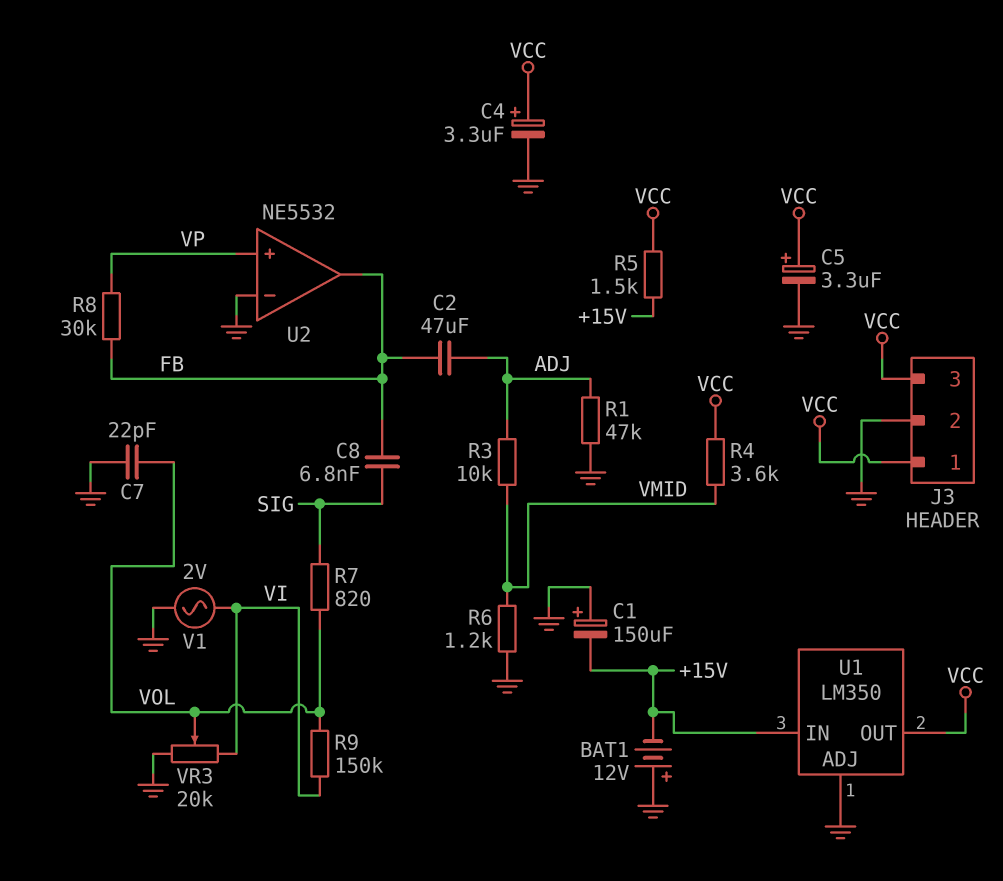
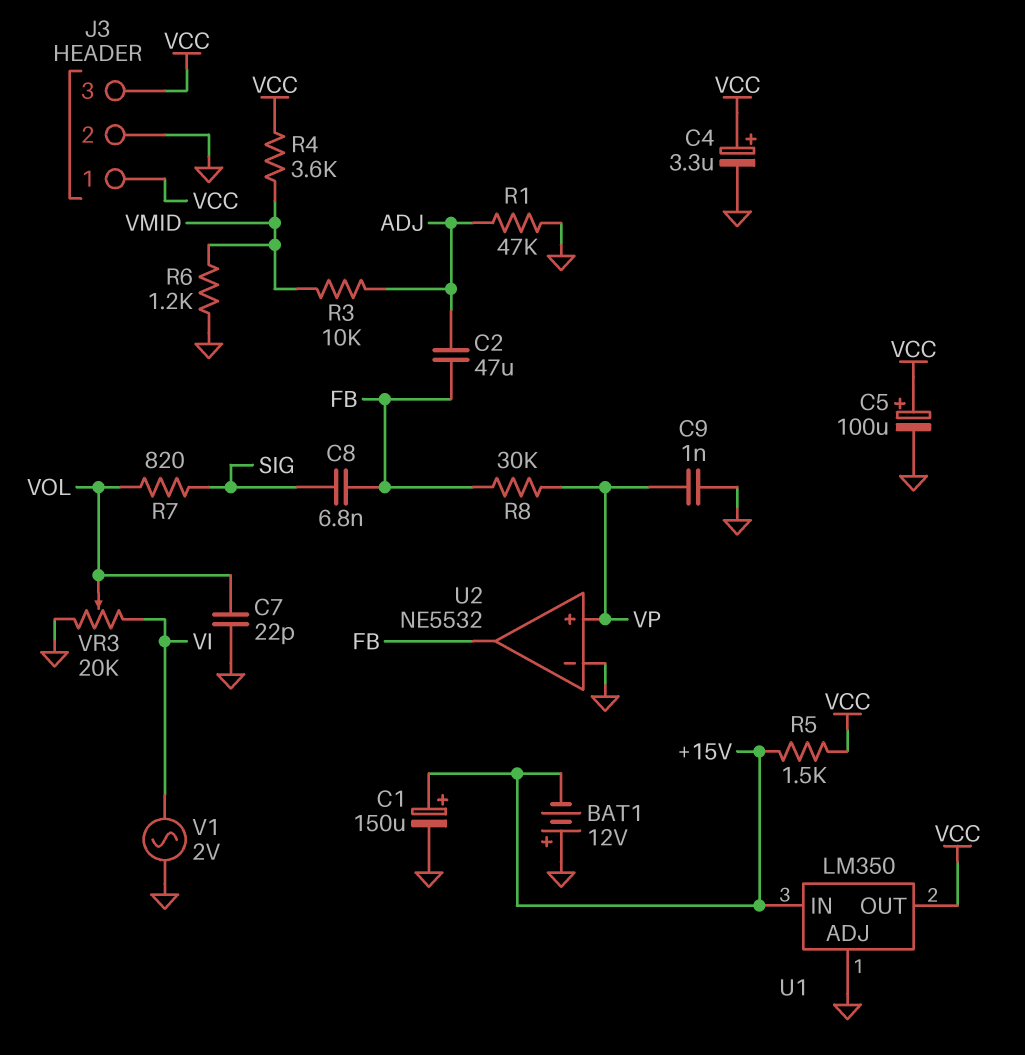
C1: 150uF (plus GND, minus +15V) -> 150uF (plus +15V, minus GND)
C5: 3.3uF (plus VCC, minus GND) -> 100uF (plus VCC, minus GND)
C9: none -> 1nF (GND, VP)
R9: 150k (VI, VOL) -> none

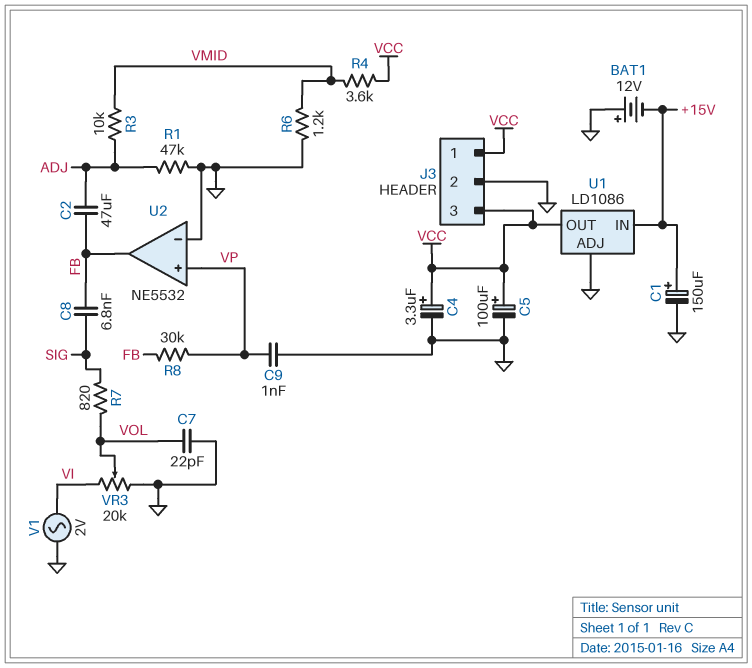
R5: 1.5k (+15V, VCC) -> none
U1: LM350 -> LD1086

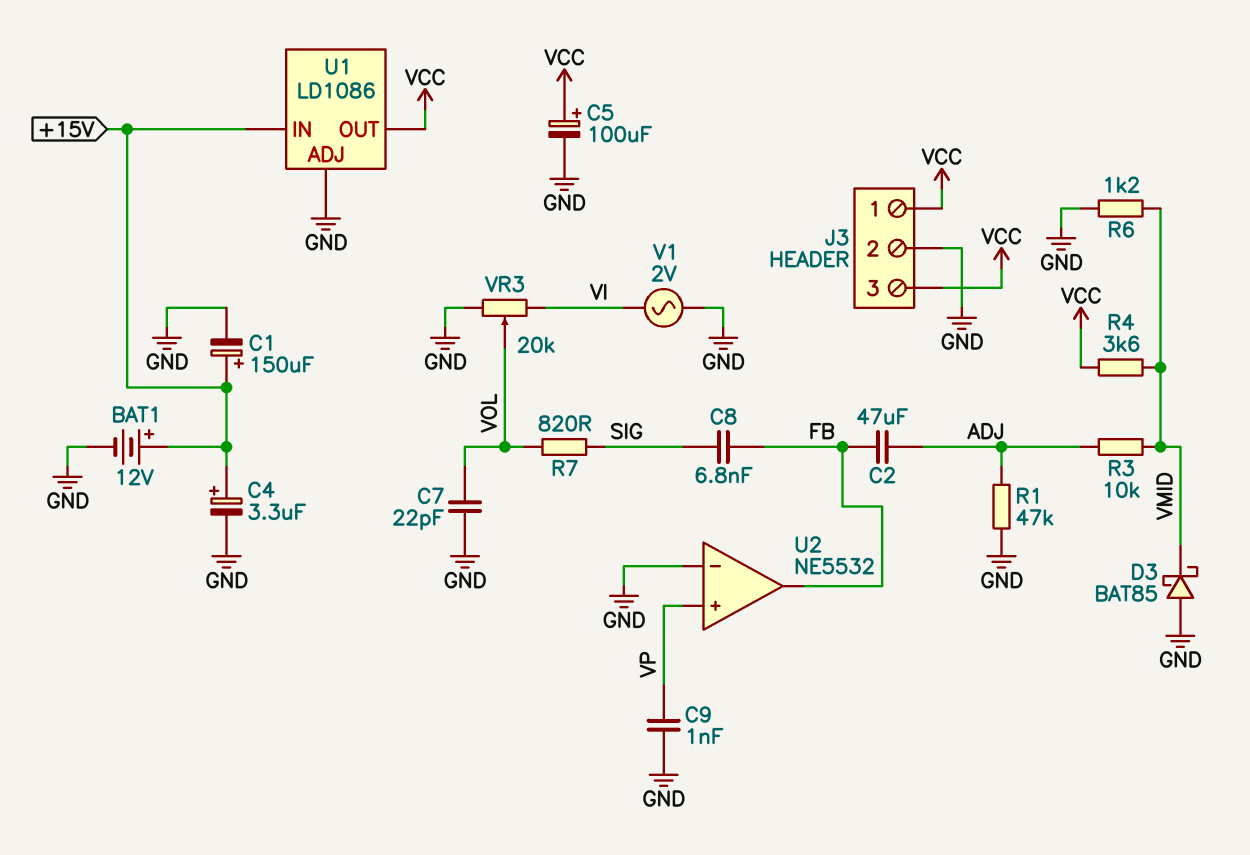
BAT1: 12V (plus GND, minus +15V) -> 12V (plus +15V, minus GND)
C4: 3.3uF (plus VCC, minus GND) -> 3.3uF (plus +15V, minus GND)
D3: none -> schottky BAT85 (A GND, K VMID)
R8: 30k (FB, VP) -> none

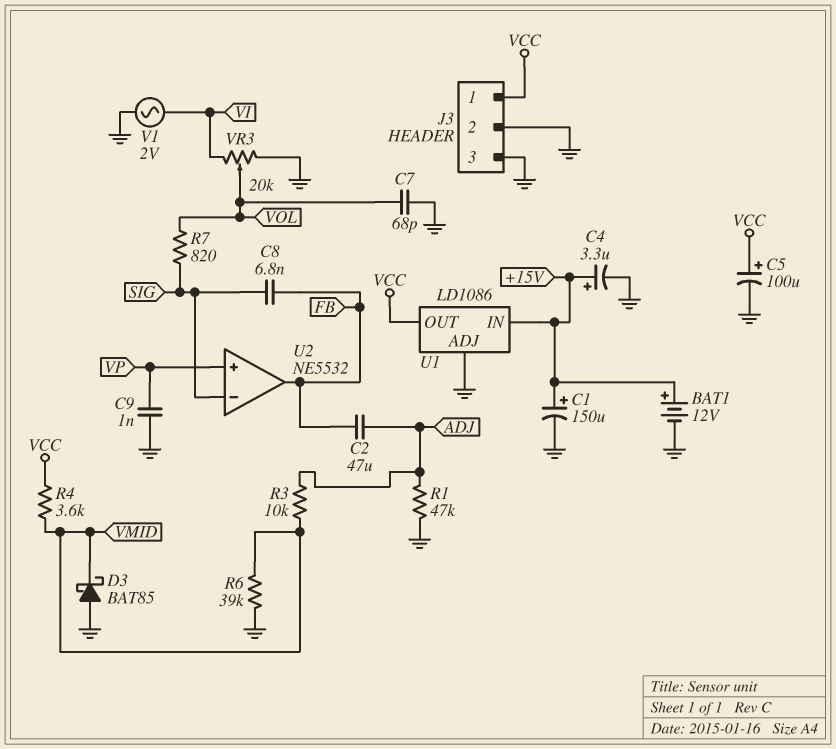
C7: 22pF (GND, VOL) -> 68pF (GND, VOL)
J3 pin 3: VCC -> GND
R6: 1.2k (GND, VMID) -> 39k (GND, VMID)
U2 pin in-: GND -> SIG

